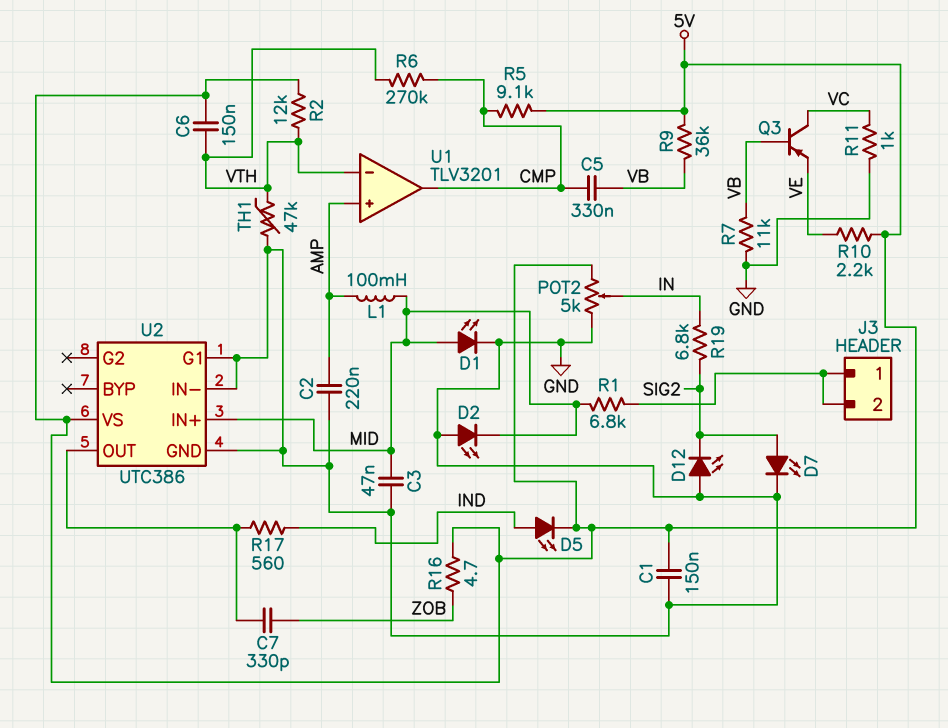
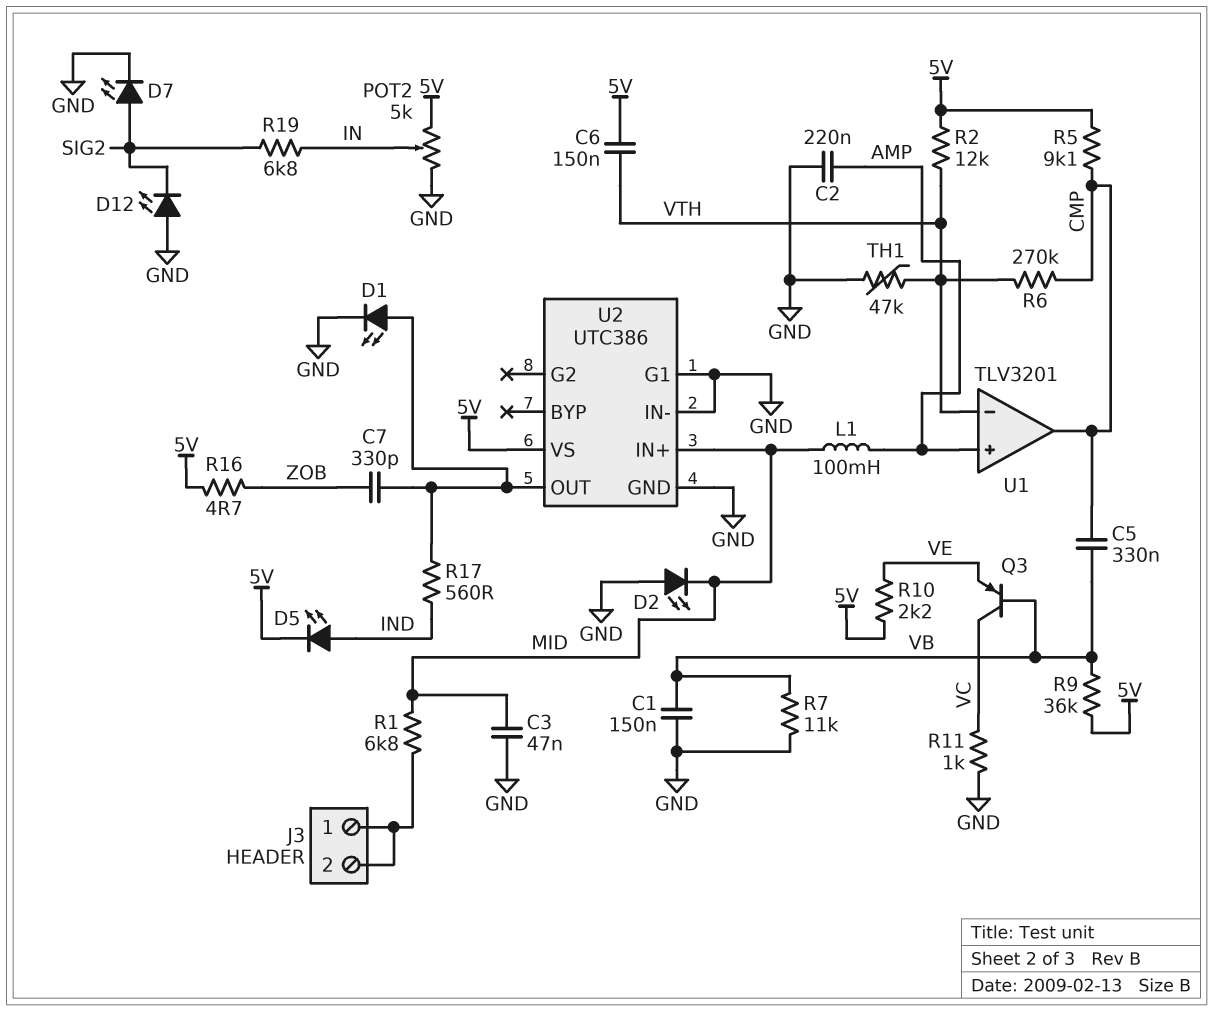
C1: 150nF (5V, GND) -> 150nF (GND, VB)
D1: LED (A MID, K GND) -> LED (A U2/OUT, K GND)

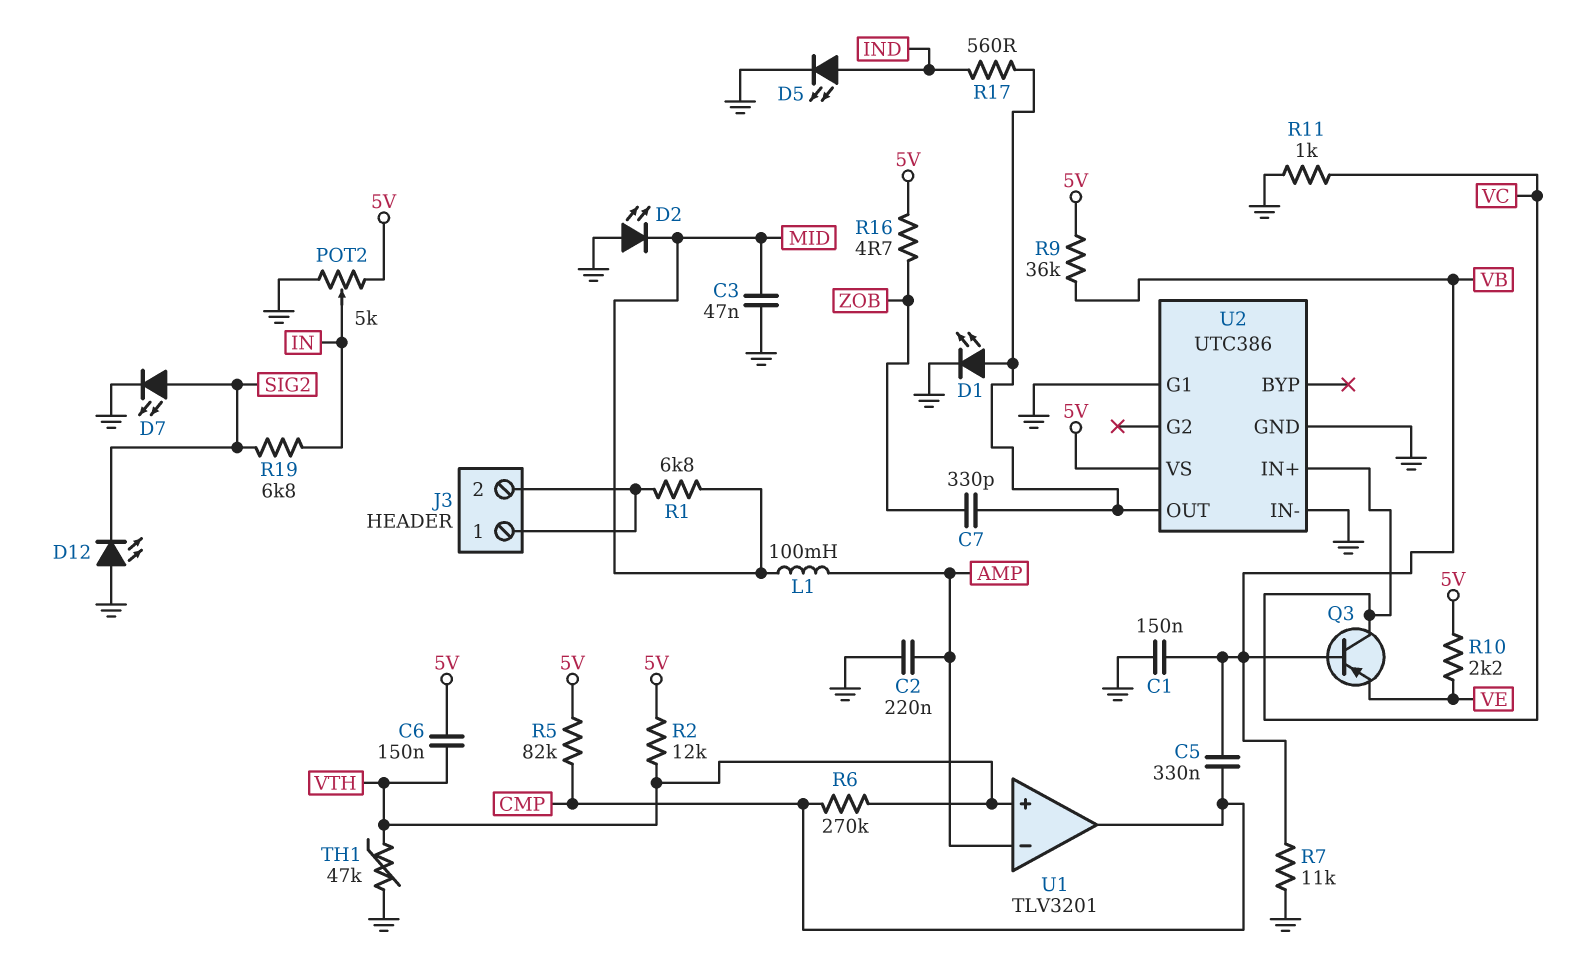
D5: LED (A IND, K 5V) -> LED (A IND, K GND)
R5: 9.1k (5V, CMP) -> 82k (5V, CMP)
U1 pin in+: AMP -> VTH
U1 pin in-: VTH -> AMP
U2 pin IN+: MID -> VC

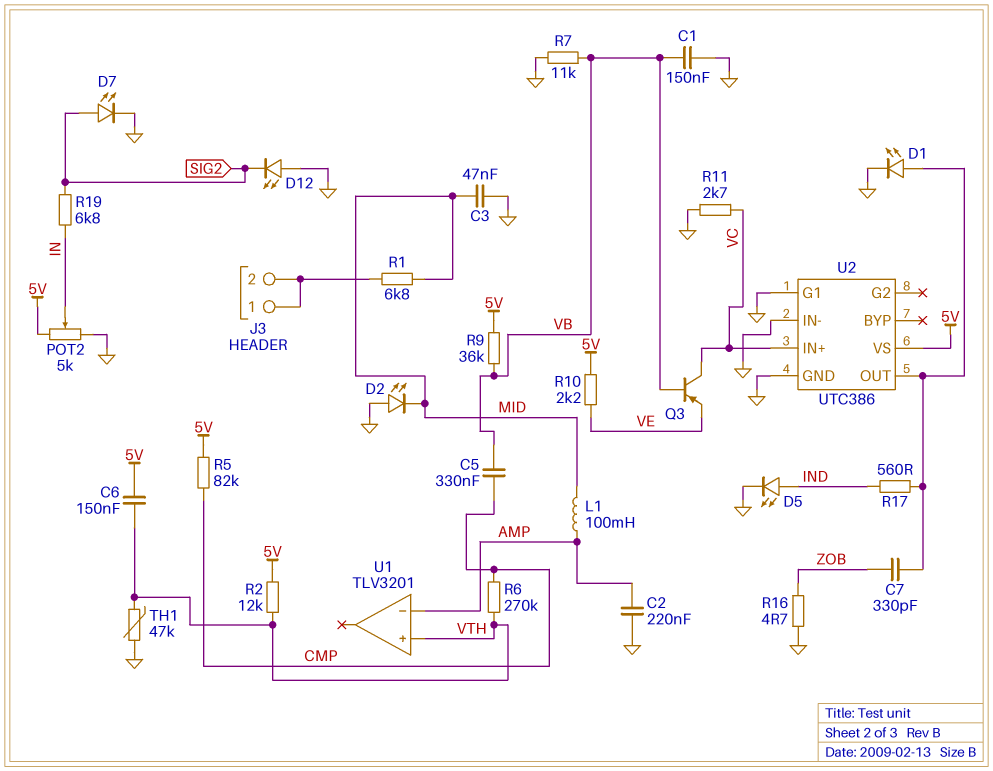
R11: 1k (GND, VC) -> 2.7k (GND, VC)
R16: 4.7 (5V, ZOB) -> 4.7 (GND, ZOB)
U1 pin out: CMP -> none

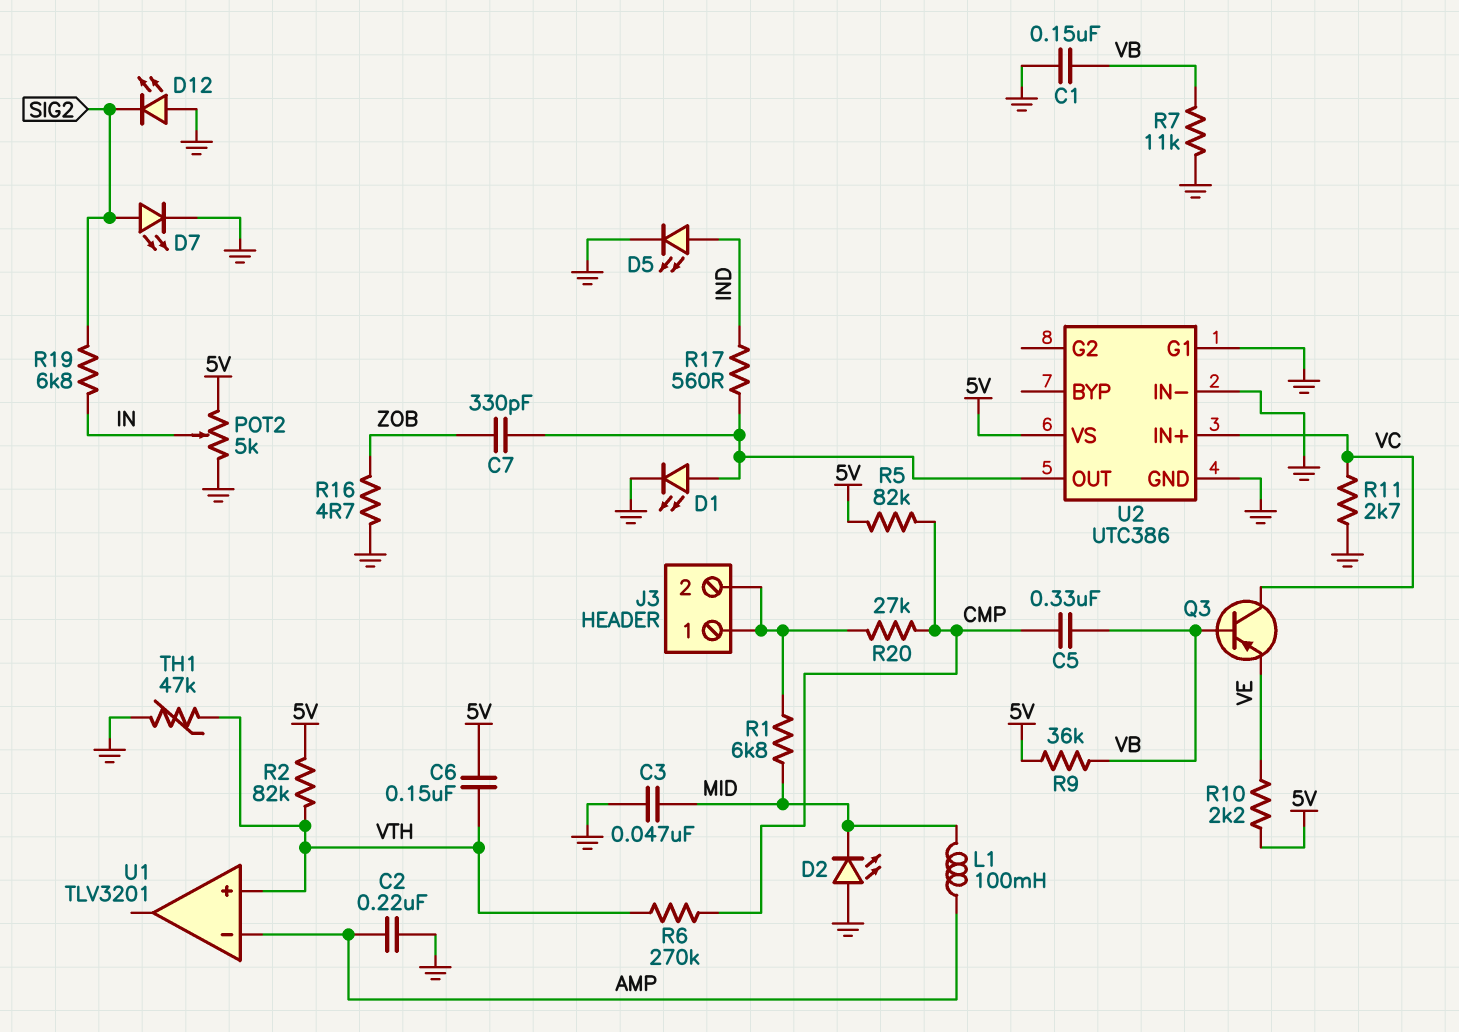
R2: 12k (5V, VTH) -> 82k (5V, VTH)
R20: none -> 27k (CMP, J3/1)

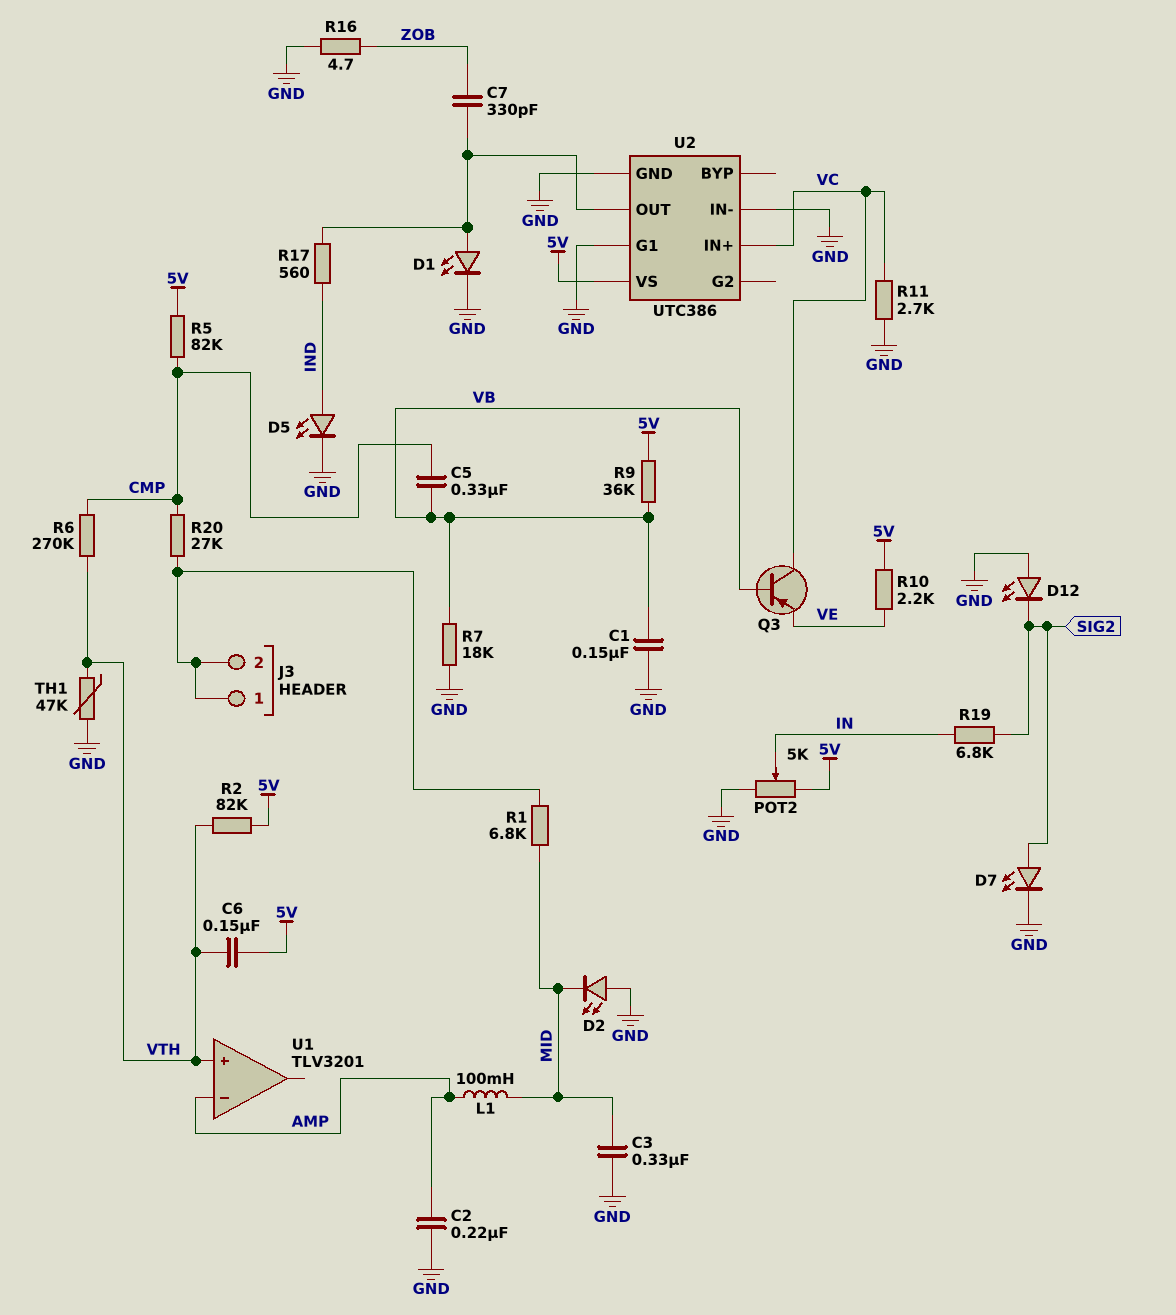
C3: 47nF (GND, MID) -> 330nF (GND, MID)
R7: 11k (GND, VB) -> 18k (GND, VB)

